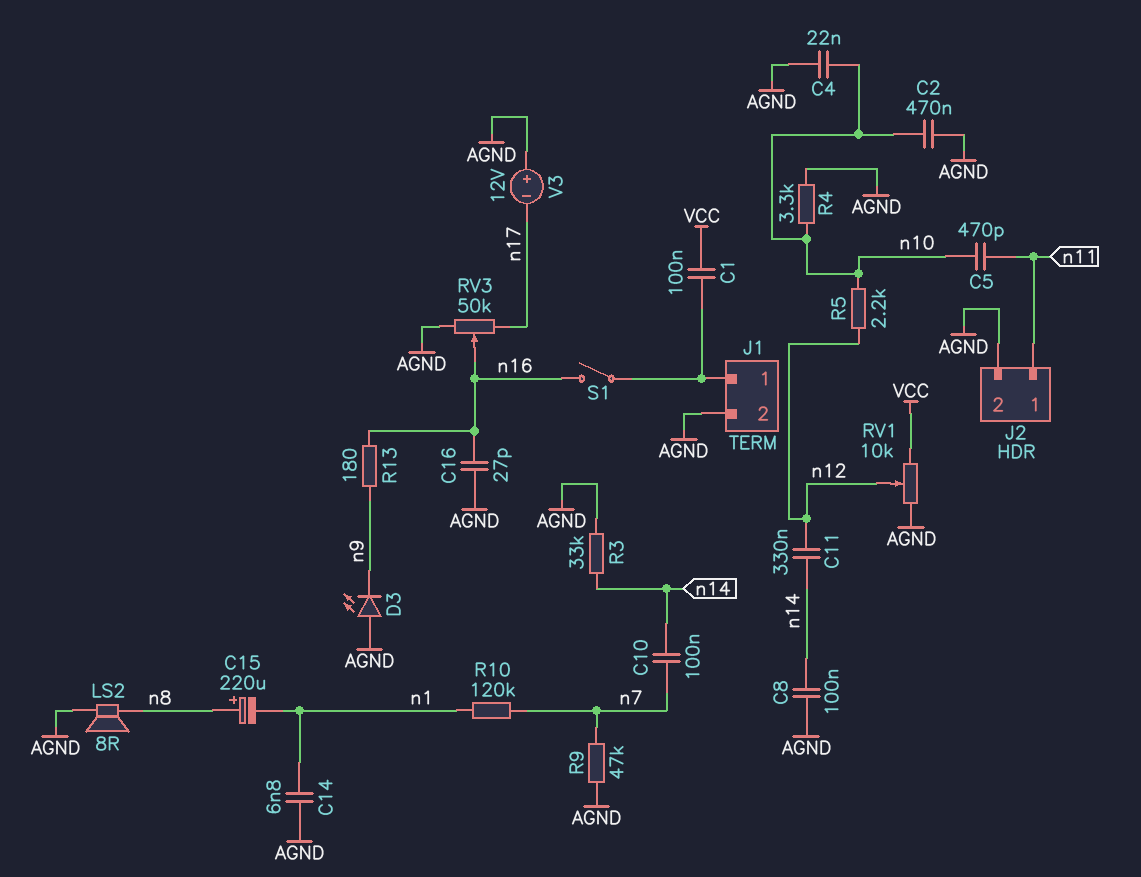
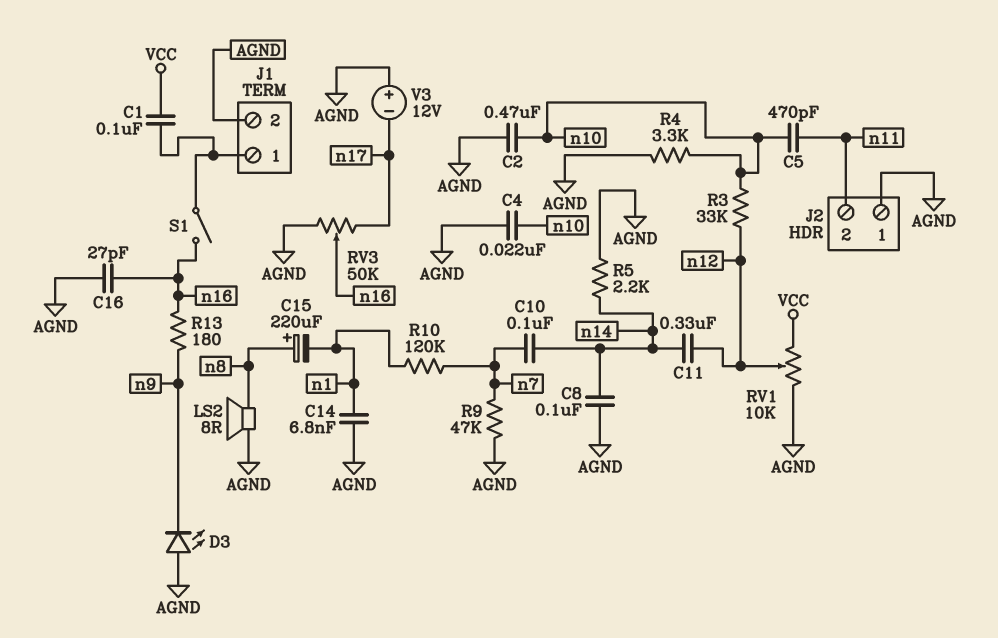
J2 pin 1: n11 -> AGND
J2 pin 2: AGND -> n11
R3: 33k (AGND, n14) -> 33k (n10, n12)
R5: 2.2k (n10, n12) -> 2.2k (AGND, n14)

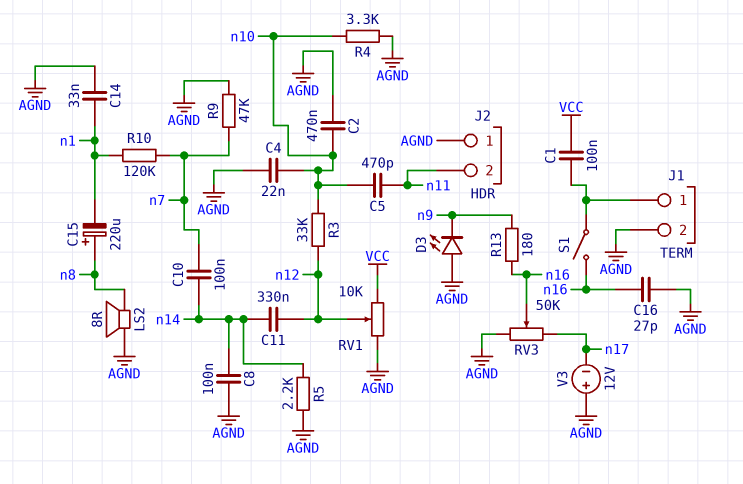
C14: 6.8nF (AGND, n1) -> 33nF (AGND, n1)

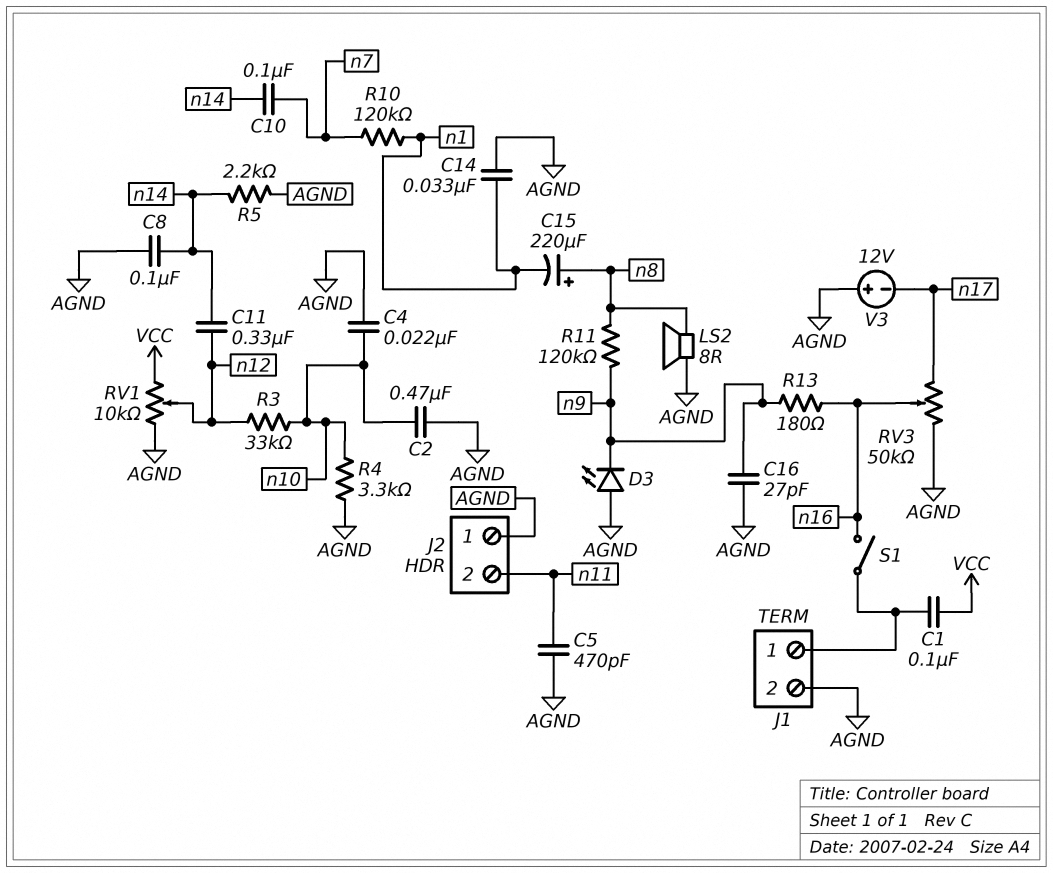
C5: 470pF (n10, n11) -> 470pF (AGND, n11)
C16: 27pF (AGND, n16) -> 27pF (AGND, n9)
R9: 47k (AGND, n7) -> none
R11: none -> 120k (n8, n9)

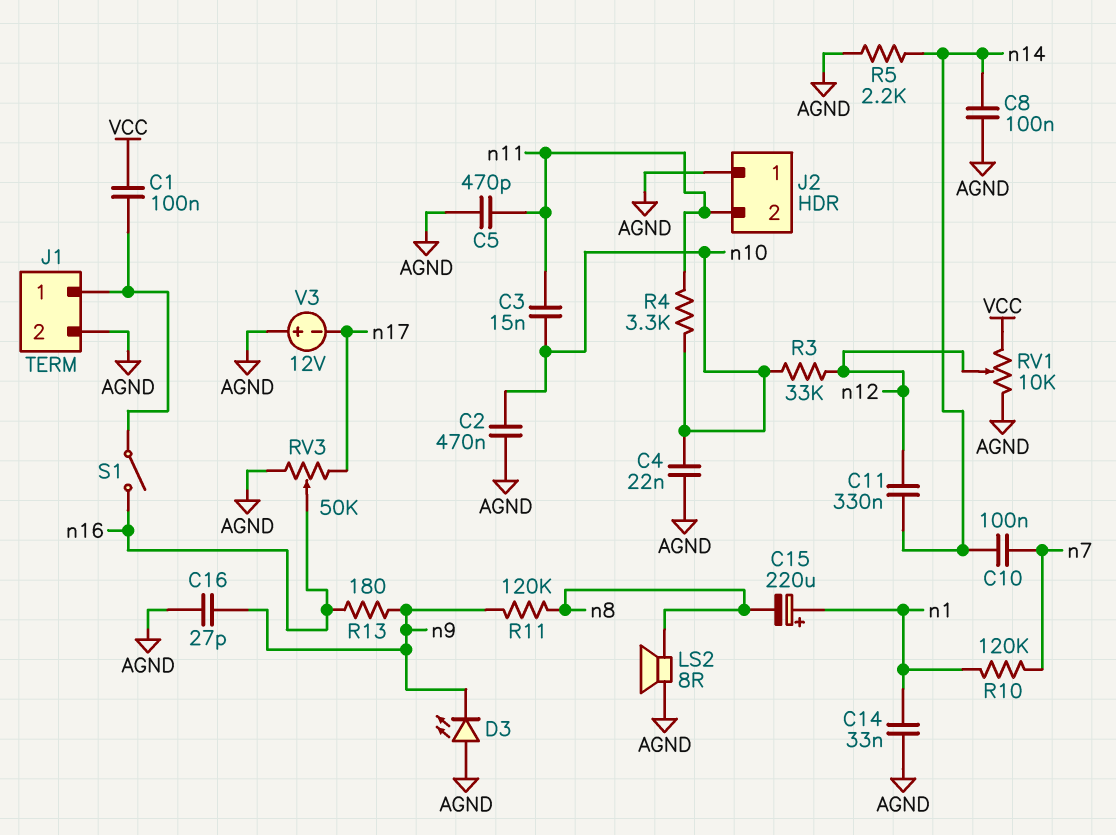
C3: none -> 15nF (n10, n11)
C15: 220uF (plus n8, minus n1) -> 220uF (plus n1, minus n8)
R4: 3.3k (AGND, n10) -> 3.3k (n10, n11)

